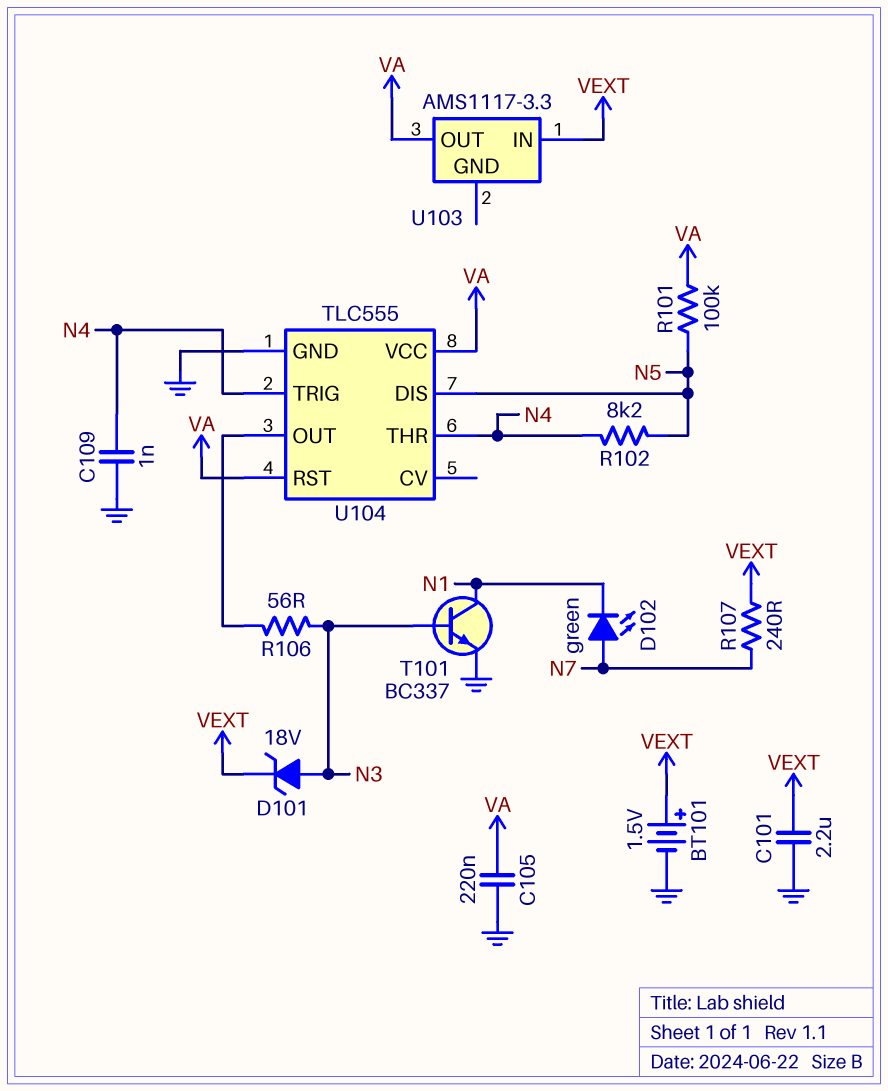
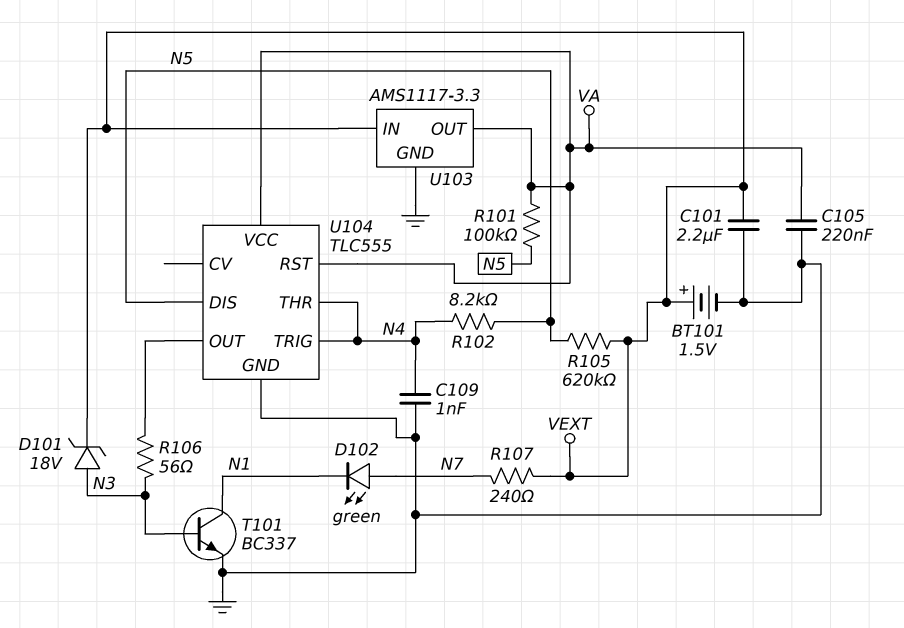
R105: none -> 620k (N5, VEXT)
U103 pin GND: none -> GND

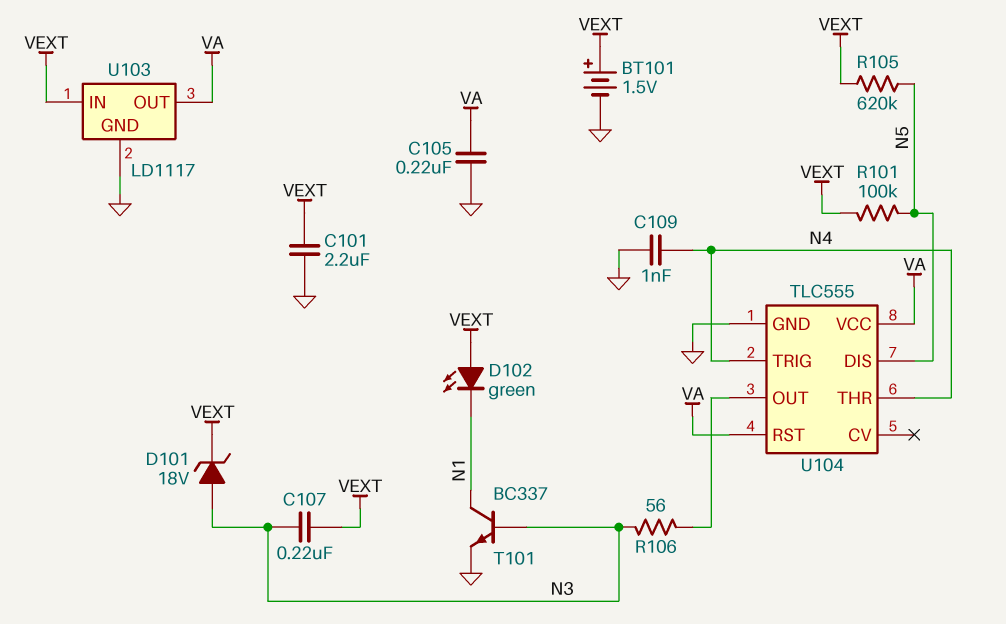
C107: none -> 220nF (N3, VEXT)
D102: LED green (A N7, K N1) -> LED green (A VEXT, K N1)
R101: 100k (N5, VA) -> 100k (N5, VEXT)
R102: 8.2k (N4, N5) -> none
R107: 240 (N7, VEXT) -> none
U103: AMS1117-3.3 -> LD1117

